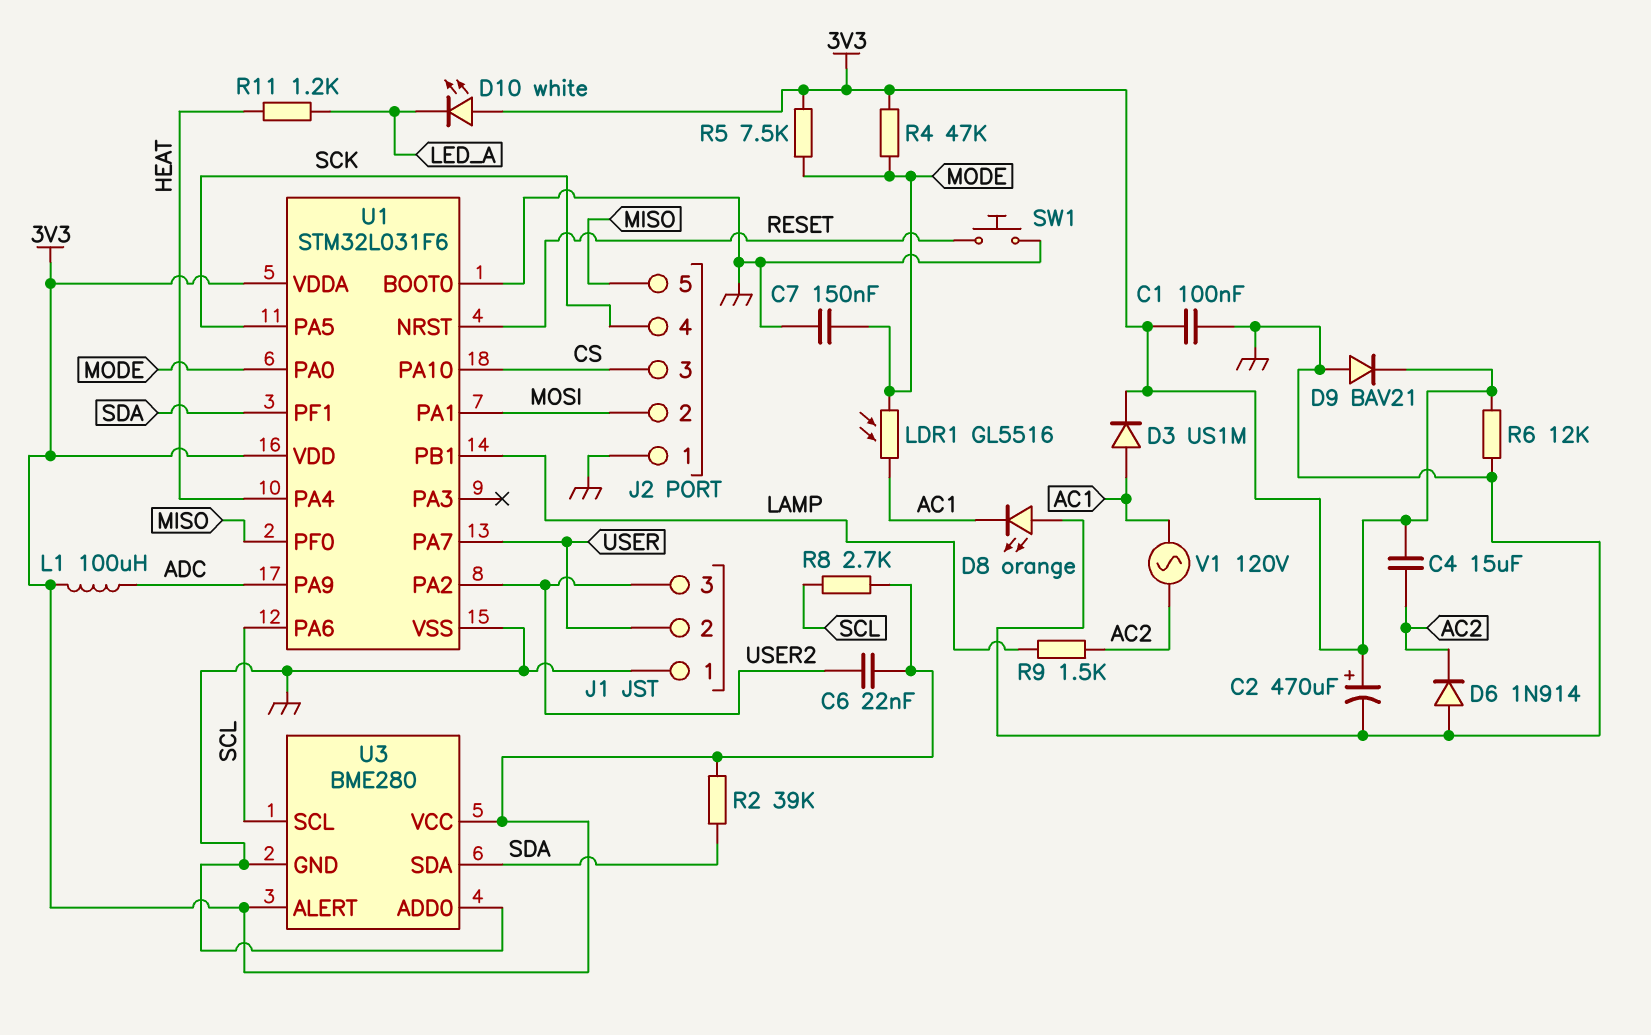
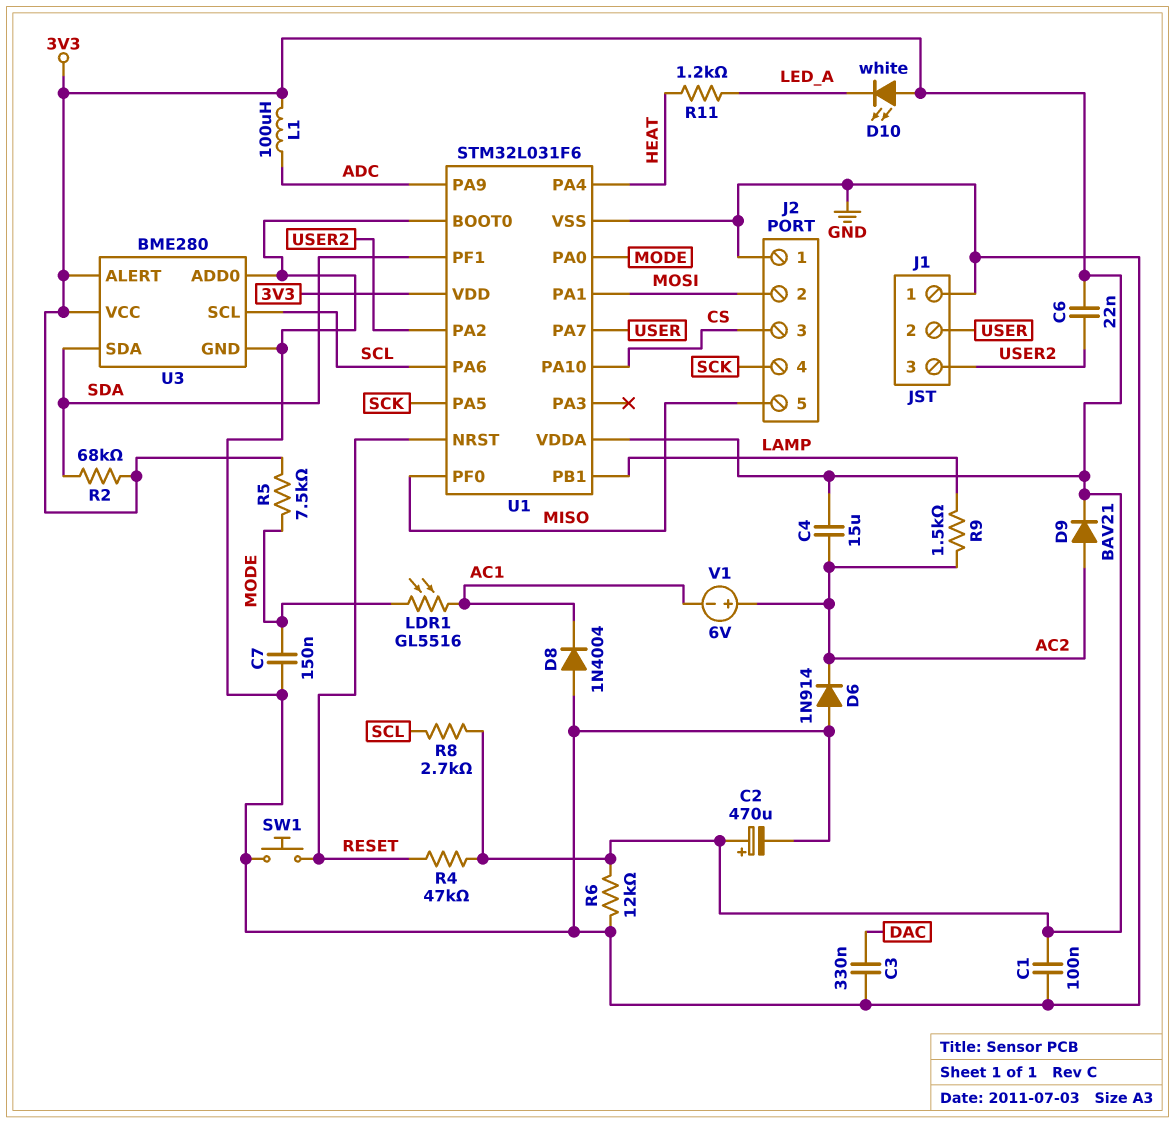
C3: none -> 330nF (DAC, GND)
D3: diode US1M (A AC1, K 3V3) -> none
D8: LED orange (A GND, K AC1) -> diode 1N4004 (A GND, K AC1)
D9: diode BAV21 (A GND, K 3V3) -> diode BAV21 (A AC2, K 3V3)
R2: 39k (3V3, SDA) -> 68k (3V3, SDA)
R4: 47k (3V3, MODE) -> 47k (3V3, RESET)
V1: AC 120V (AC1, AC2) -> 6V (plus AC2, minus AC1)

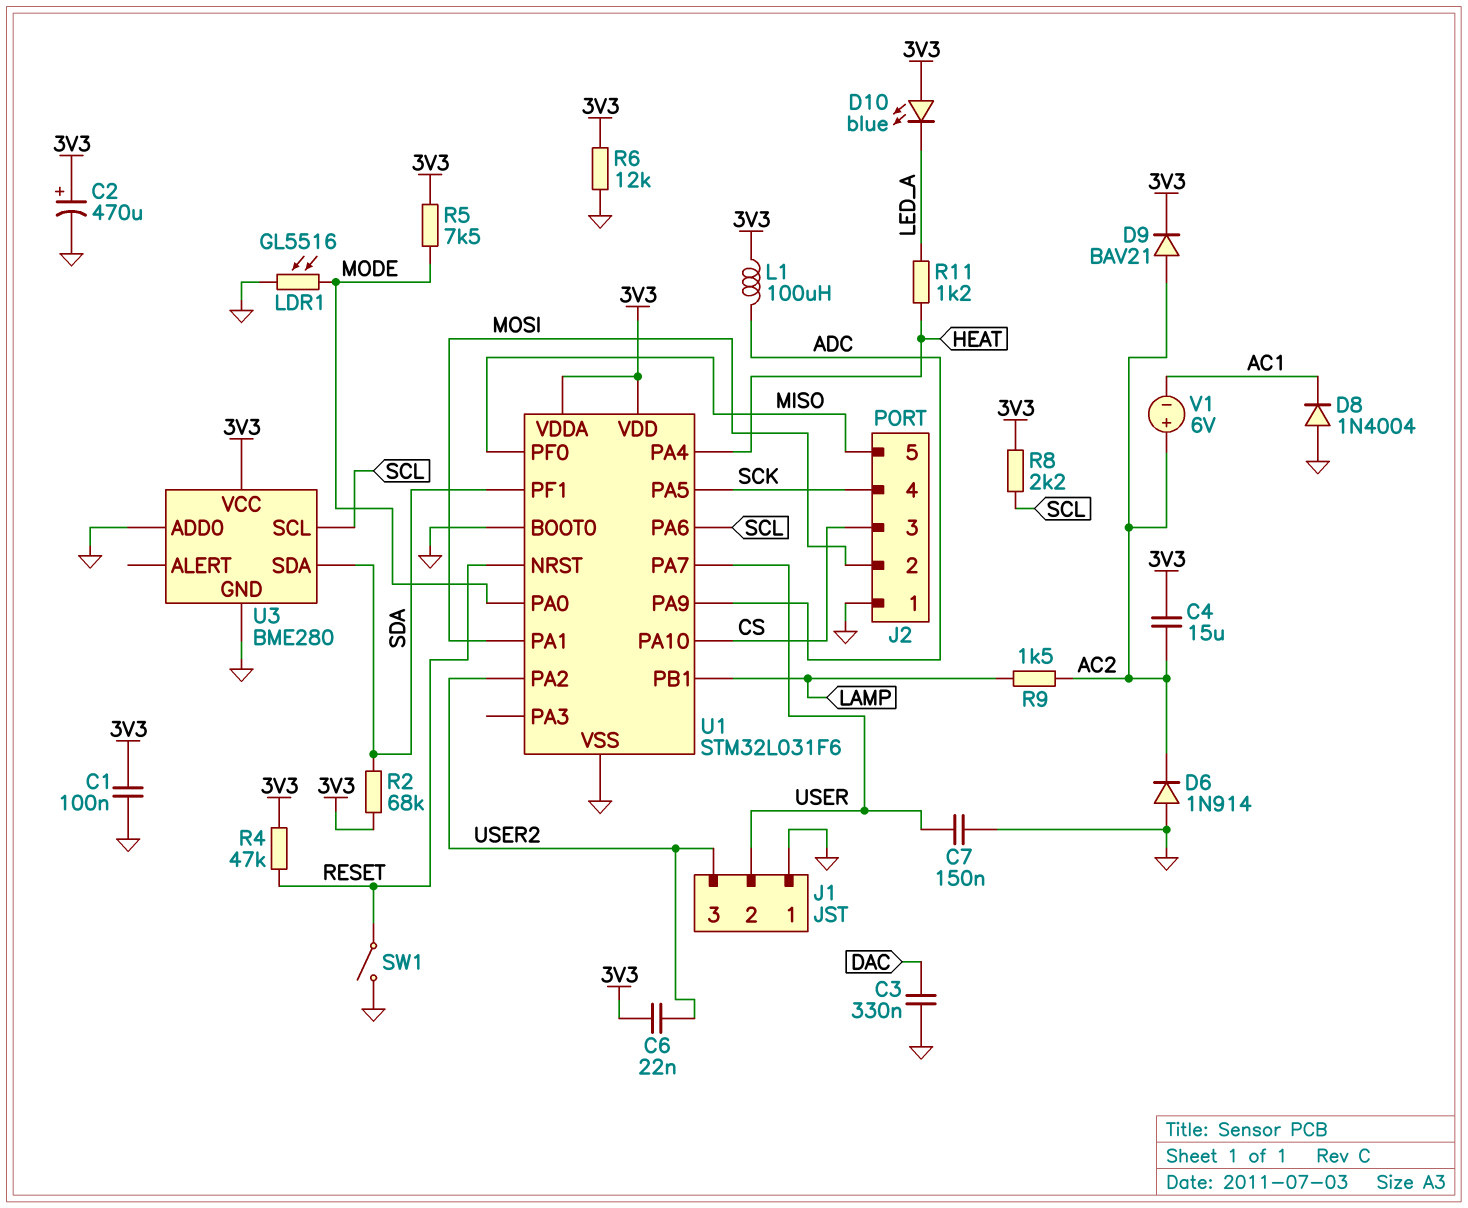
C7: 150nF (GND, MODE) -> 150nF (GND, USER)
D10: LED white (A 3V3, K LED_A) -> LED blue (A 3V3, K LED_A)
LDR1: GL5516 (AC1, MODE) -> GL5516 (GND, MODE)
R8: 2.7k (3V3, SCL) -> 2.2k (3V3, SCL)
SW1: button (GND, RESET) -> switch (GND, RESET)
U3 pin ALERT: 3V3 -> none

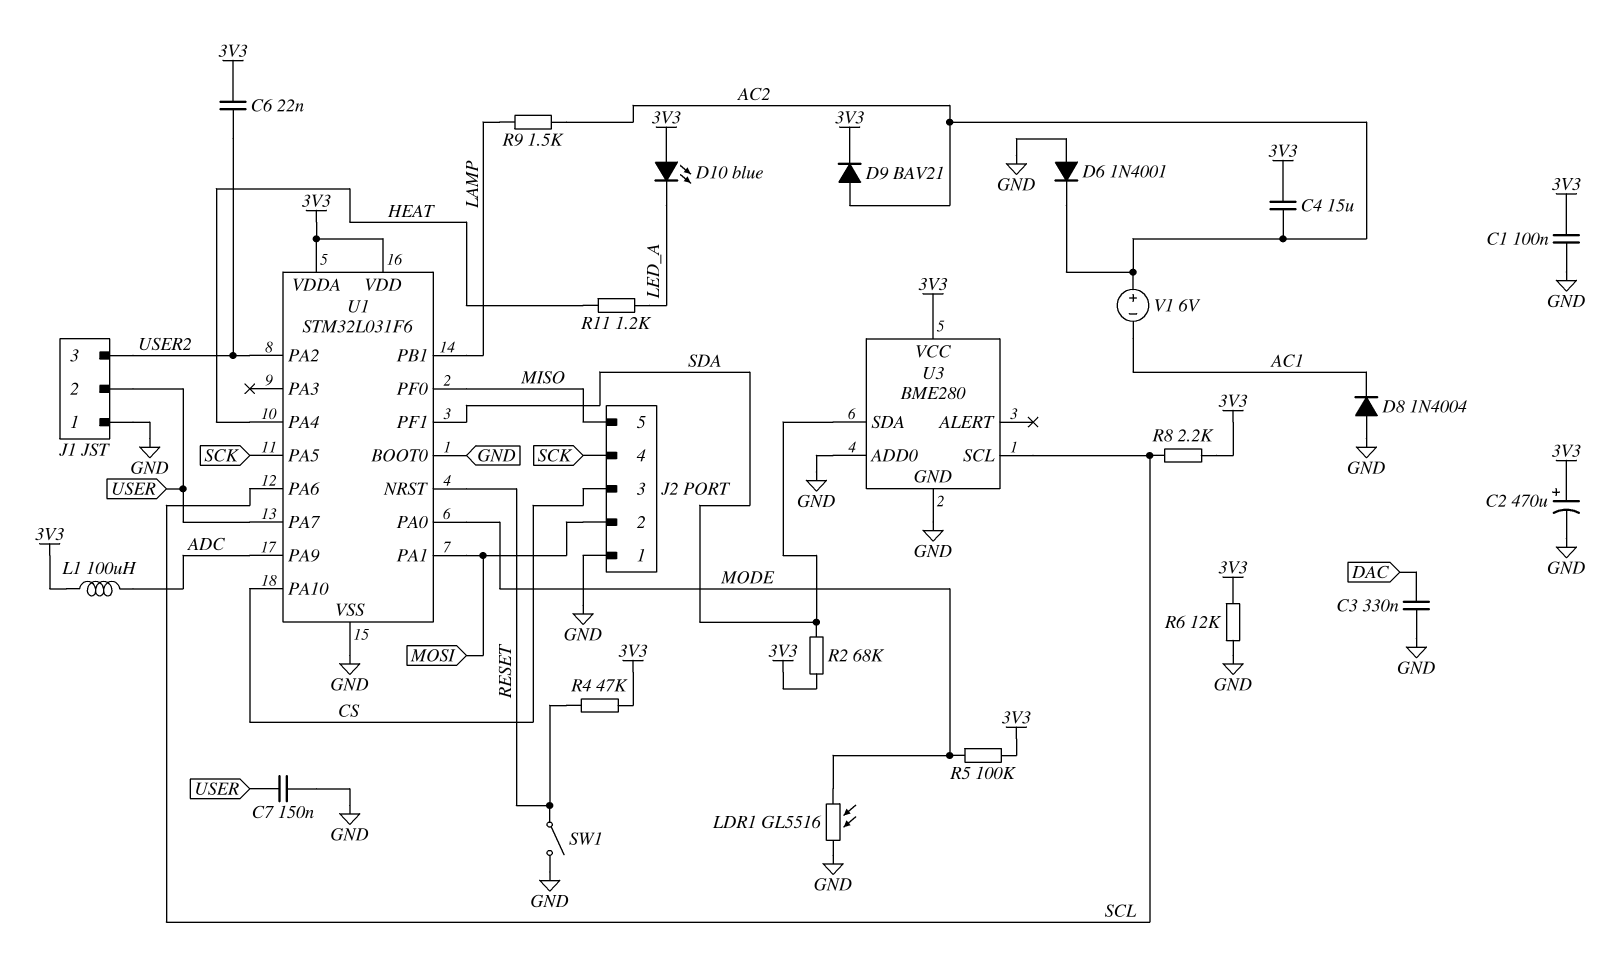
D6: diode 1N914 (A GND, K AC2) -> diode 1N4001 (A GND, K AC2)
R5: 7.5k (3V3, MODE) -> 100k (3V3, MODE)

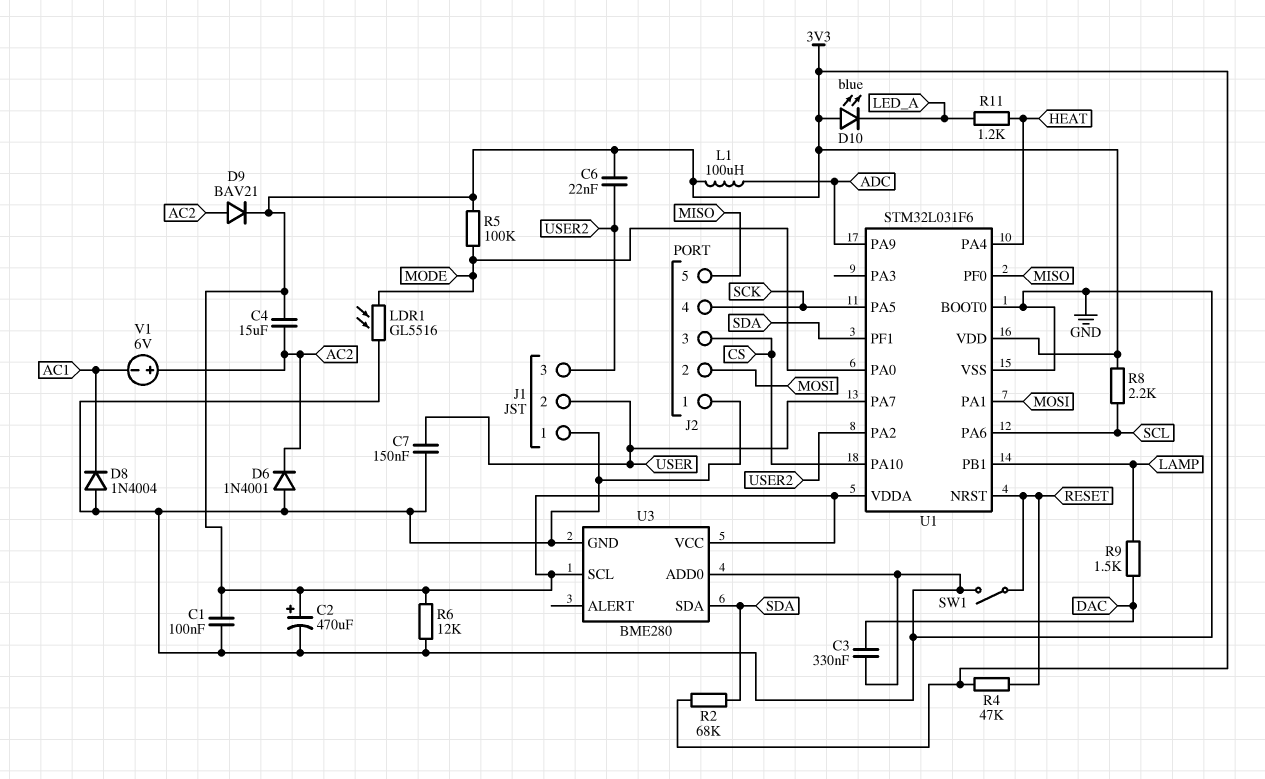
R9: 1.5k (AC2, LAMP) -> 1.5k (DAC, LAMP)
U3 pin SCL: SCL -> 3V3

